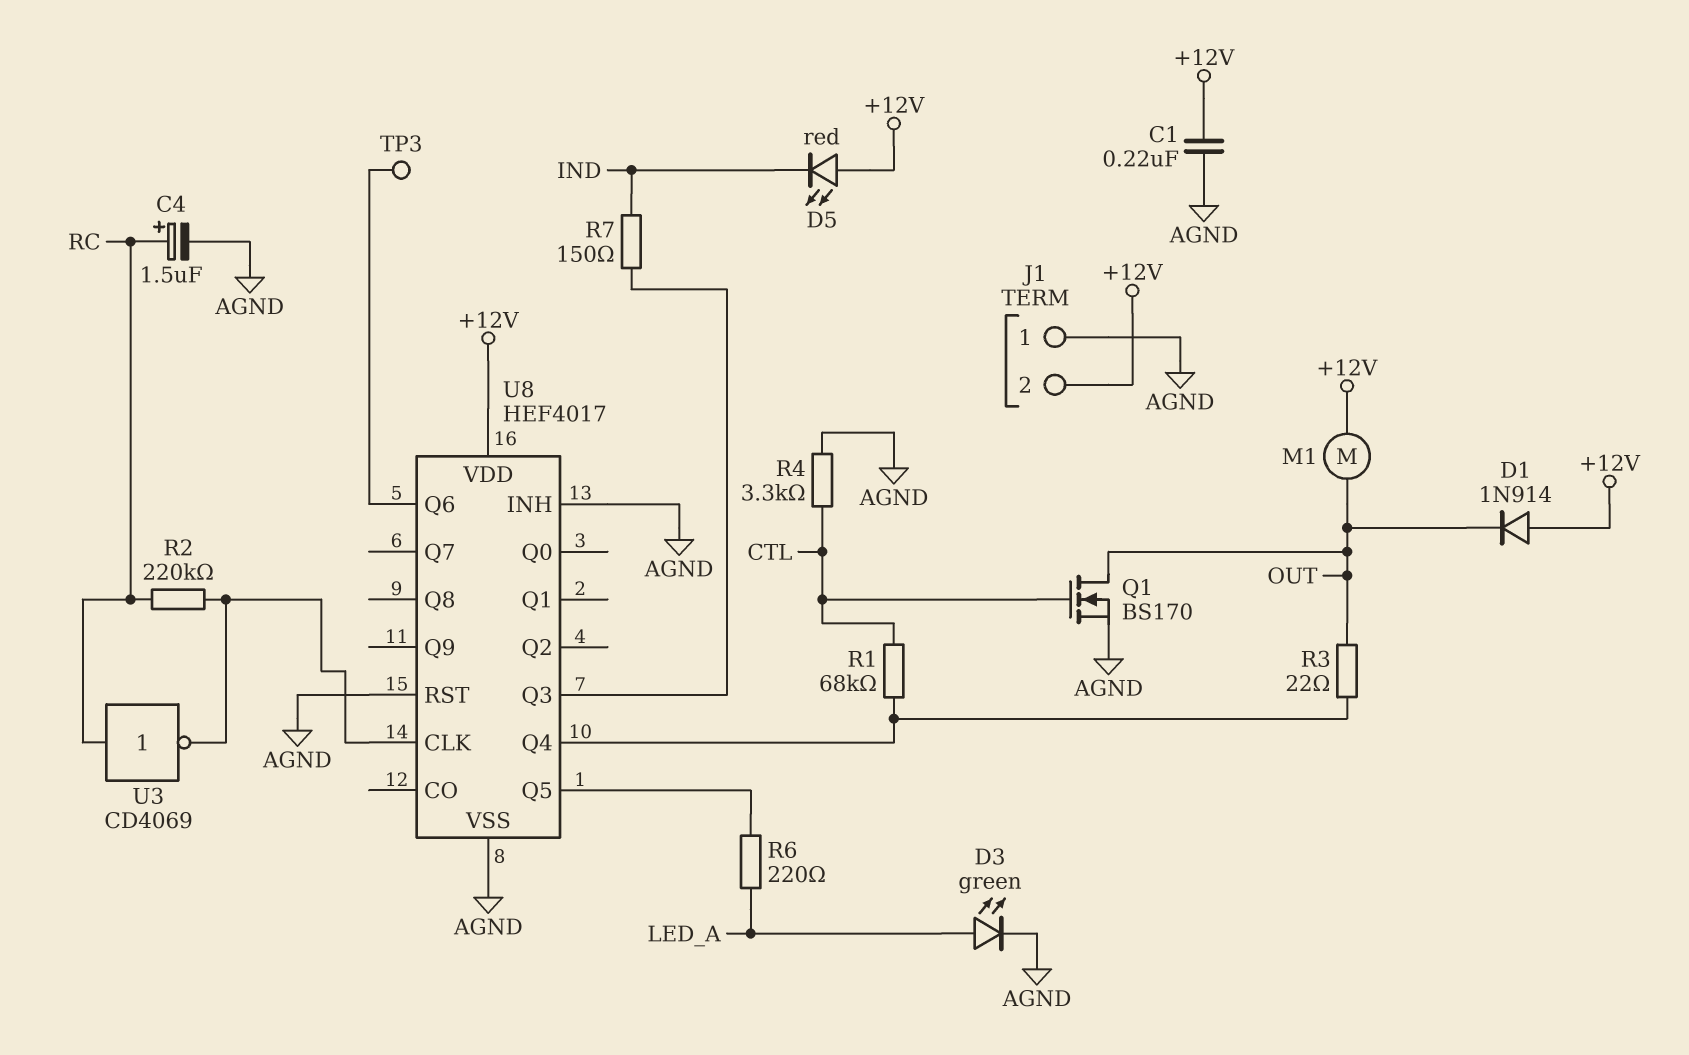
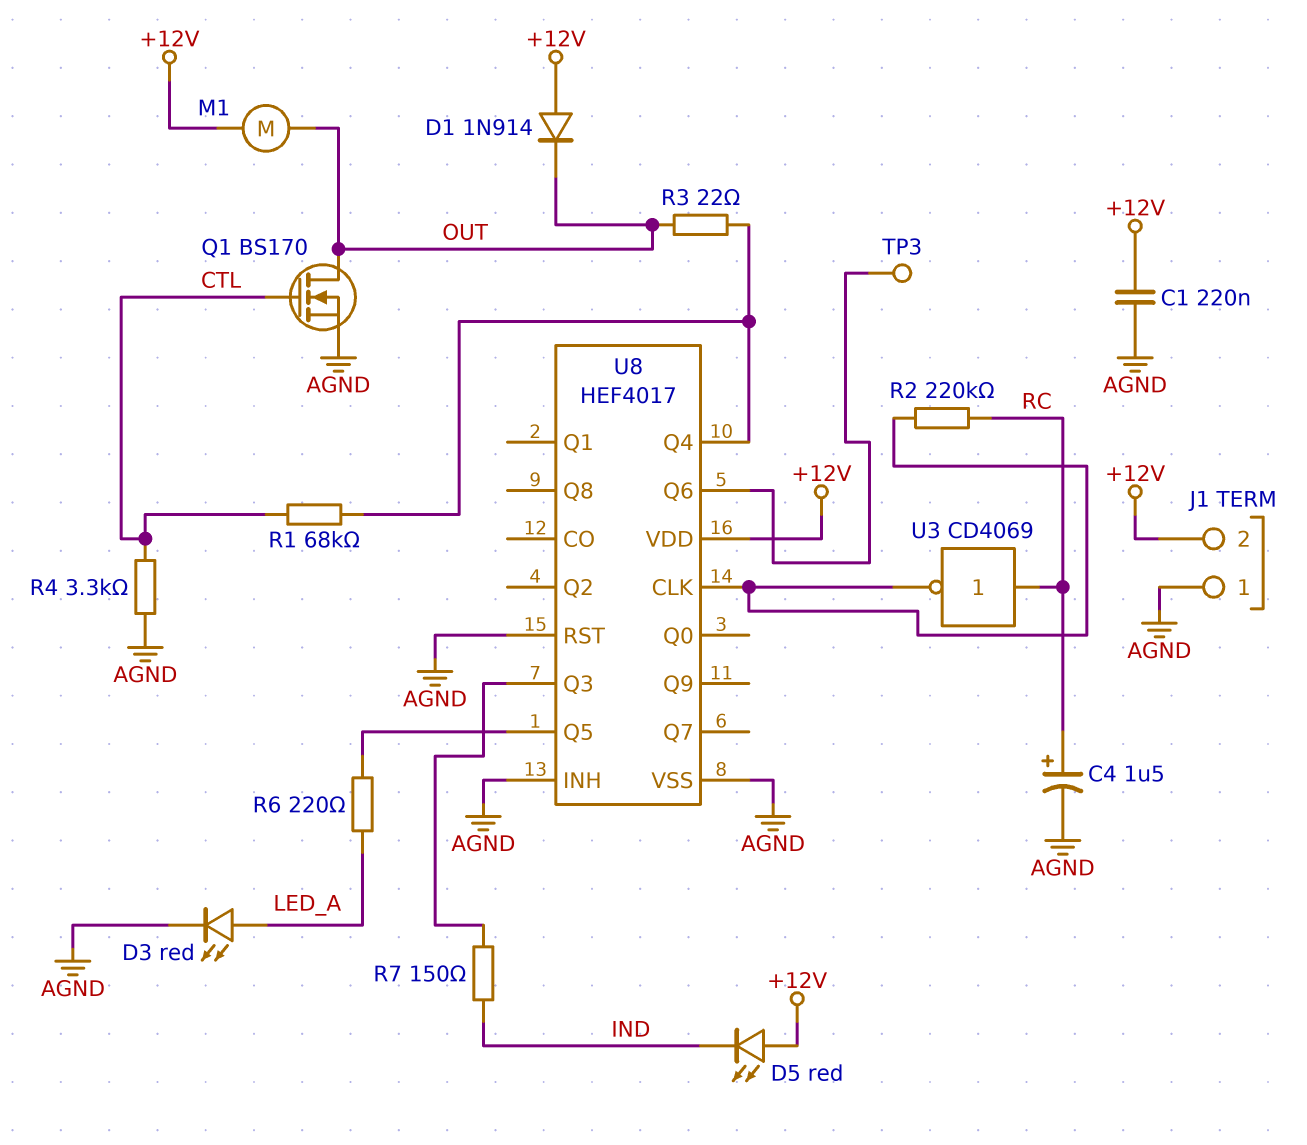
D3: LED green (A LED_A, K AGND) -> LED red (A LED_A, K AGND)

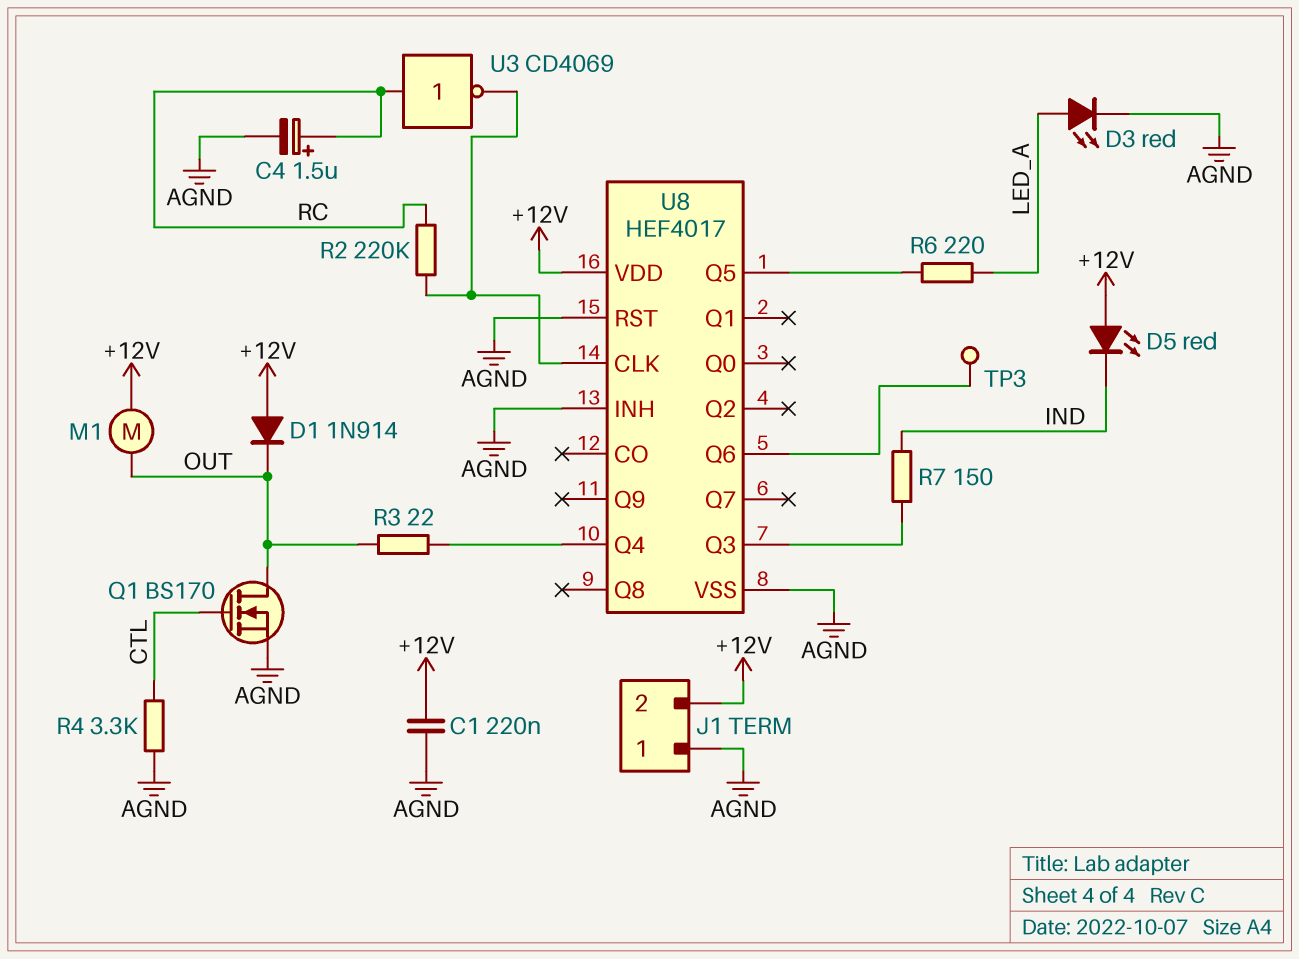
R1: 68k (CTL, U8/Q4) -> none

